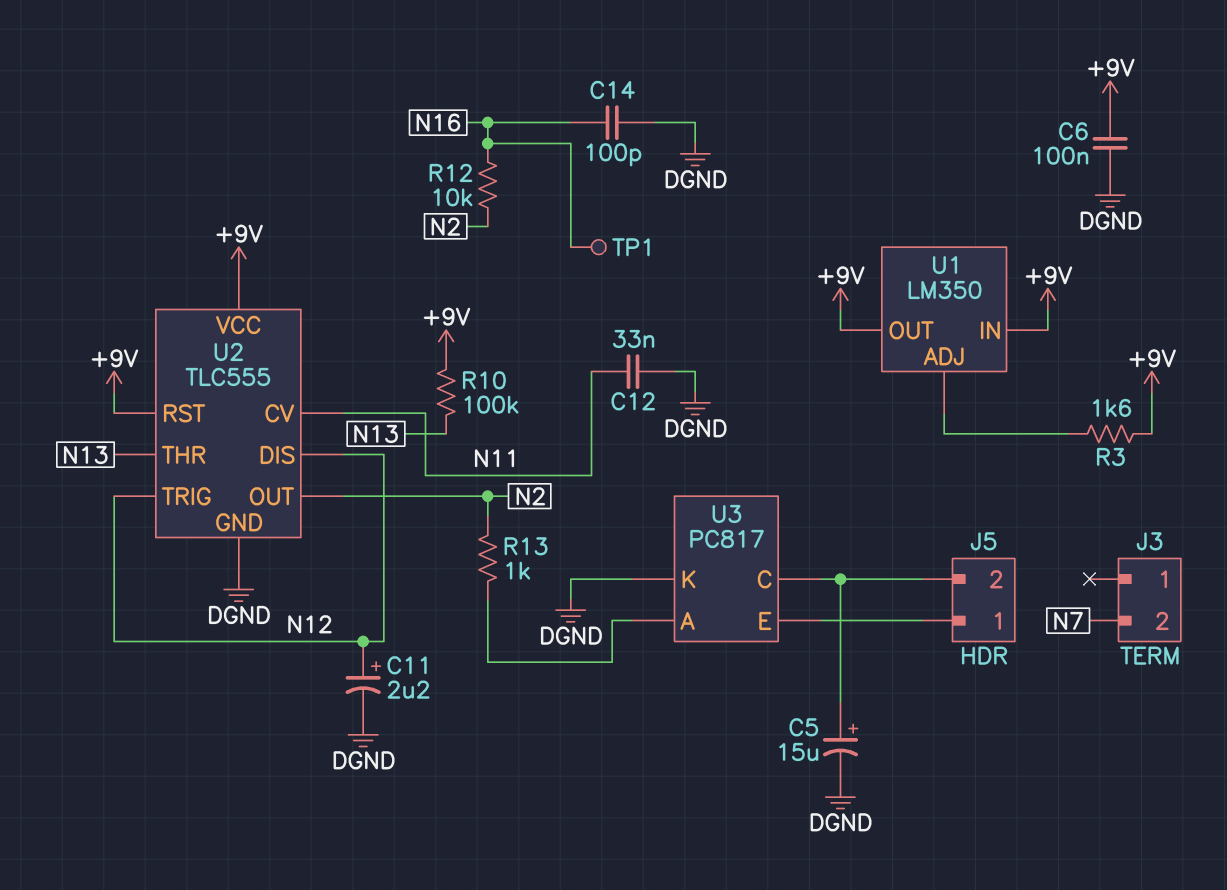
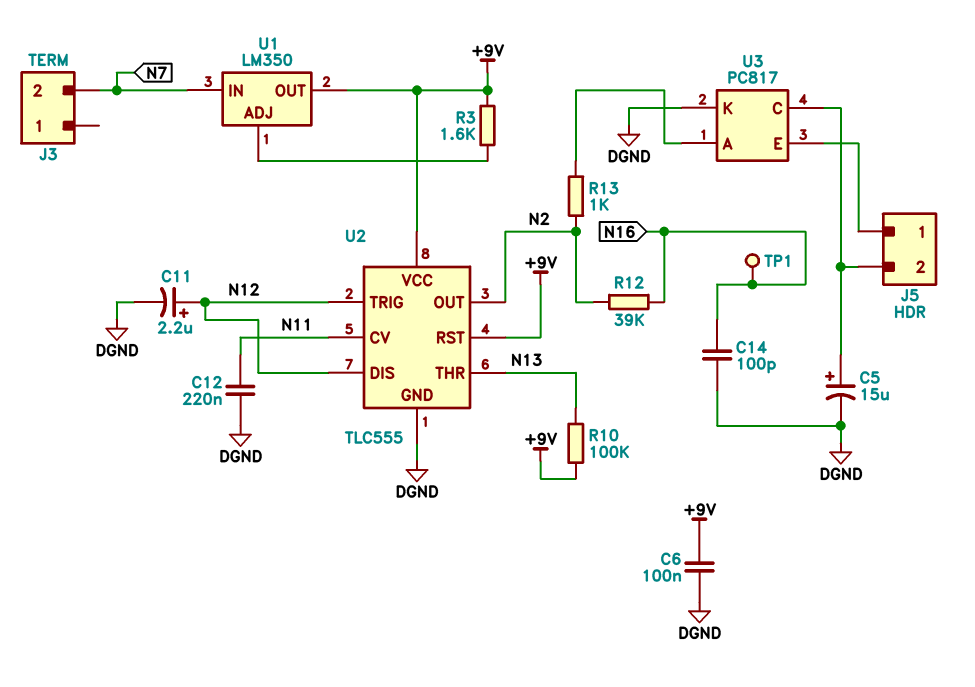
C12: 33nF (DGND, N11) -> 220nF (DGND, N11)
R12: 10k (N2, N16) -> 39k (N2, N16)
U1 pin IN: +9V -> N7

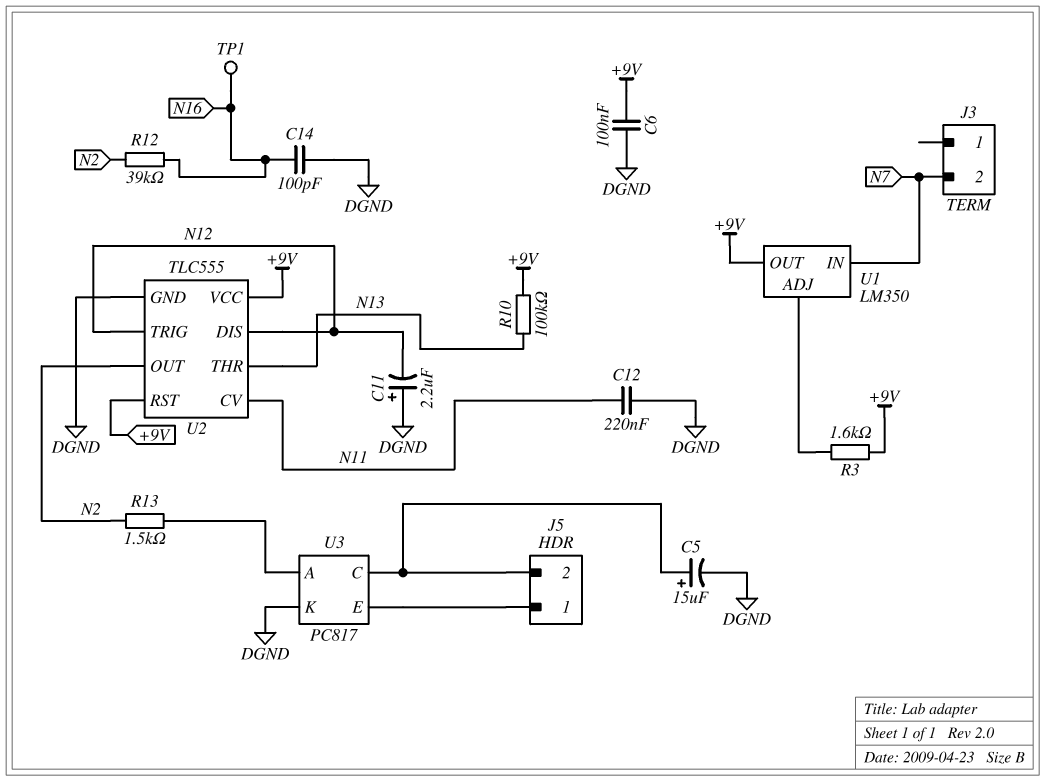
C11: 2.2uF (plus N12, minus DGND) -> 2.2uF (plus DGND, minus N12)
R13: 1k (N2, U3/A) -> 1.5k (N2, U3/A)

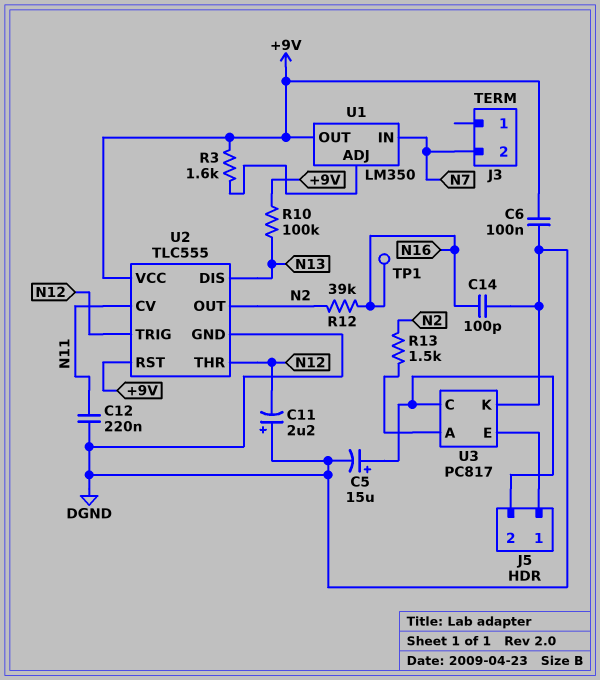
U2 pin DIS: N12 -> N13
U2 pin THR: N13 -> N12

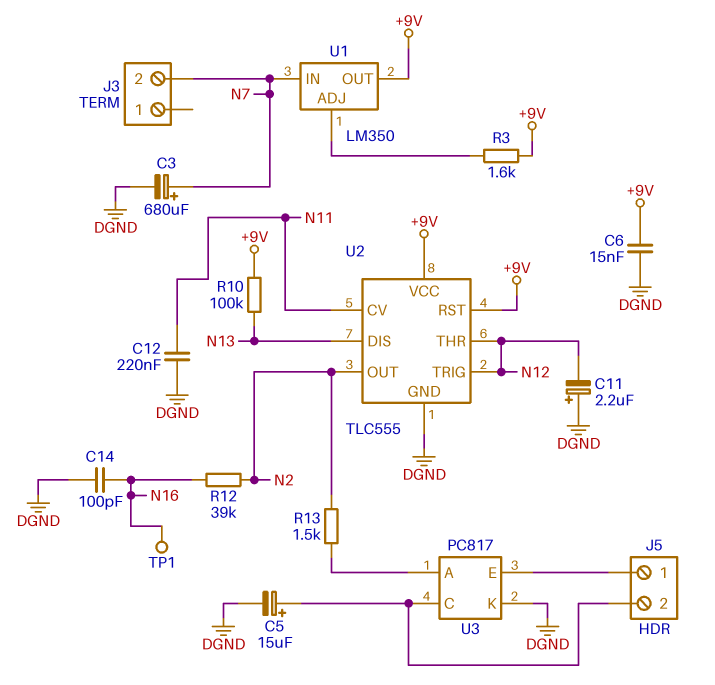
C3: none -> 680uF (plus N7, minus DGND)
C6: 100nF (+9V, DGND) -> 15nF (+9V, DGND)

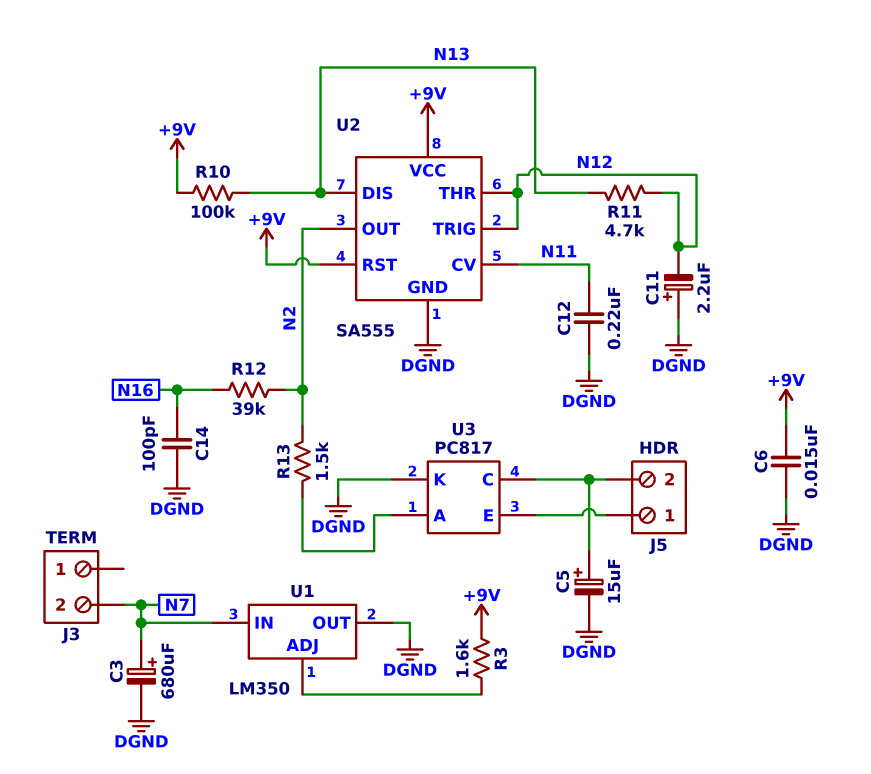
R11: none -> 4.7k (N12, N13)
TP1: test point (N16) -> none
U1 pin OUT: +9V -> DGND
U2: TLC555 -> SA555

